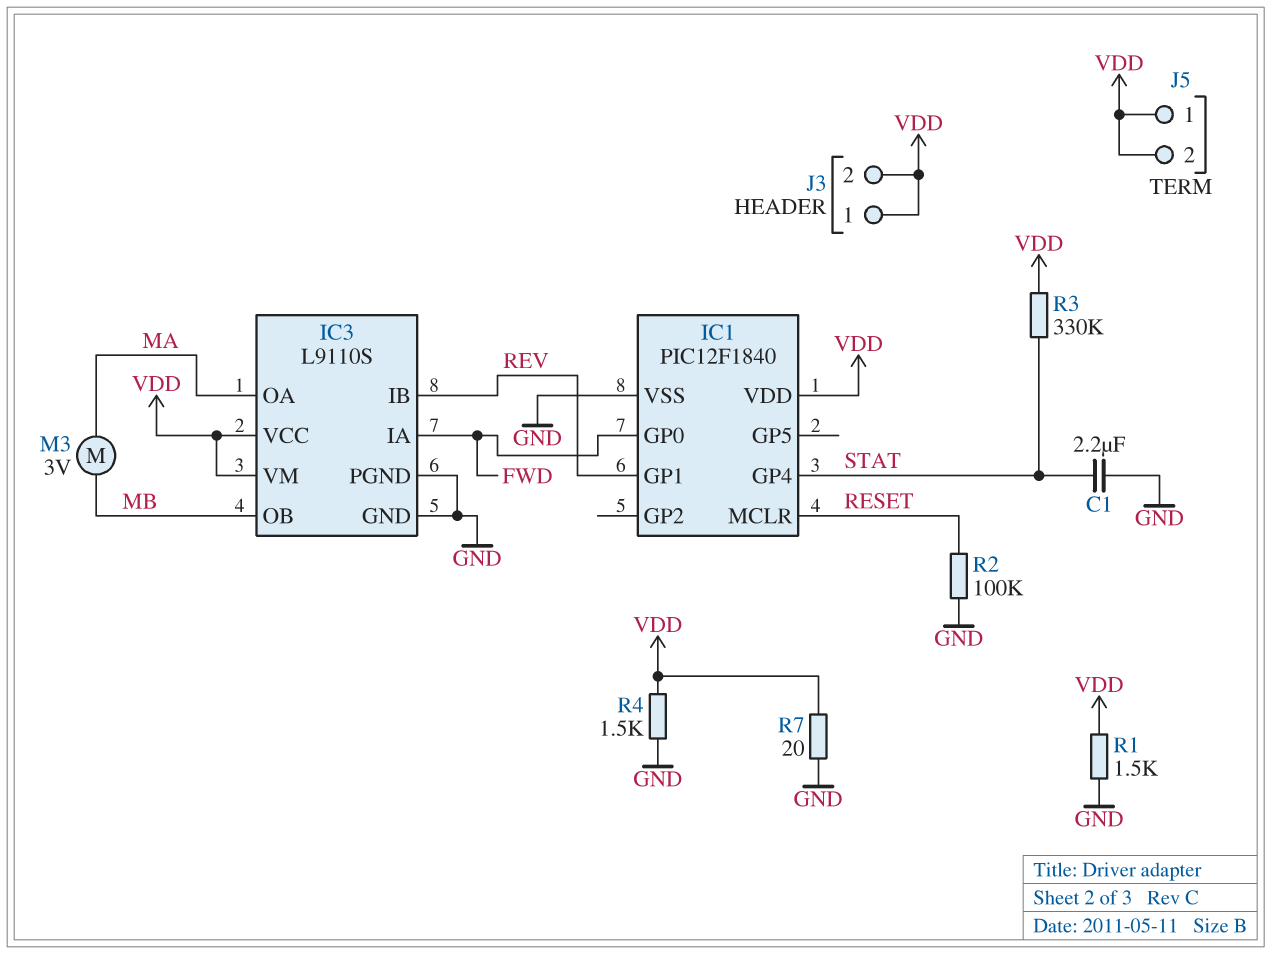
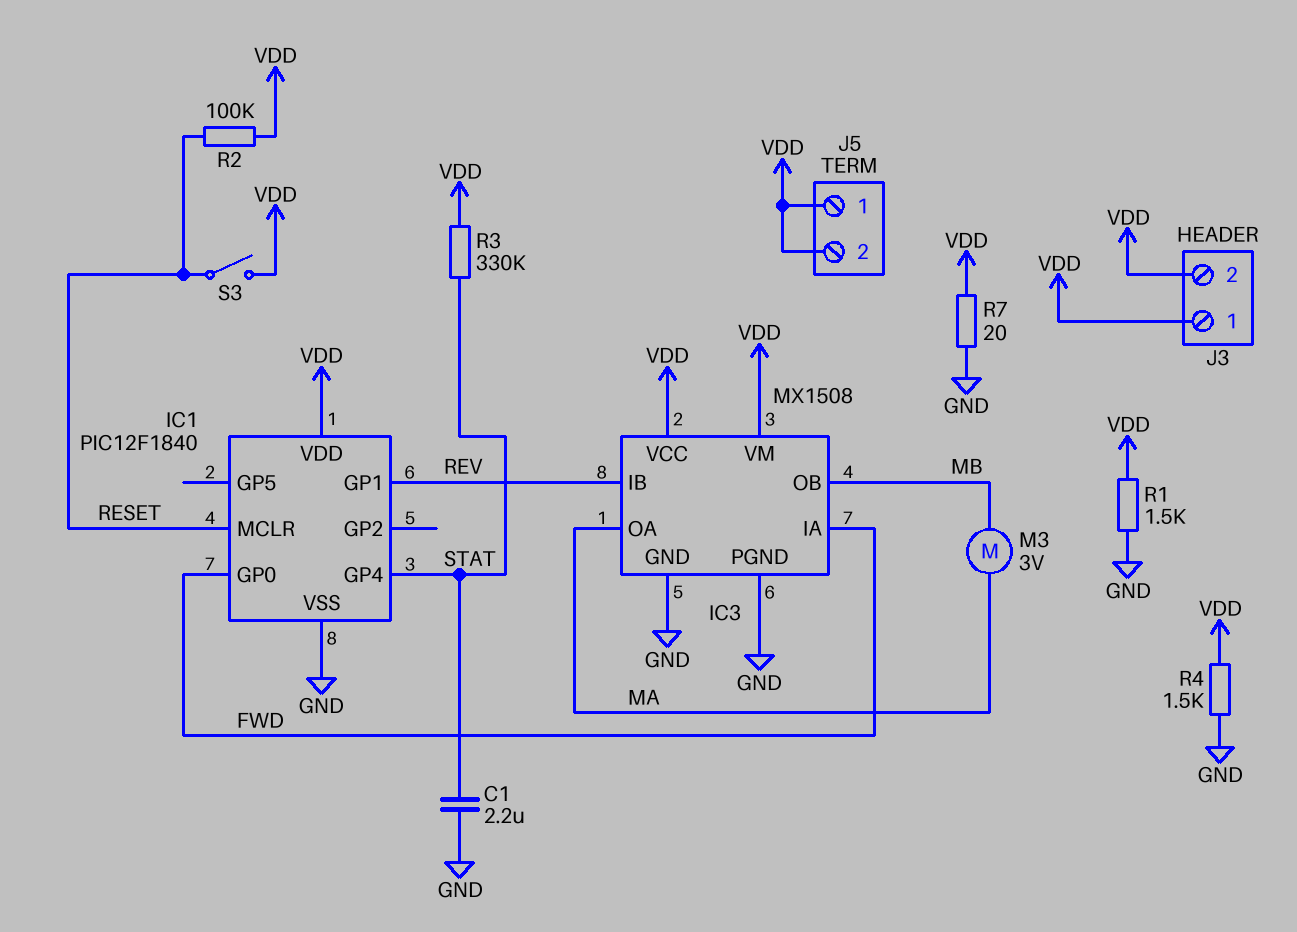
IC3: L9110S -> MX1508
R2: 100k (GND, RESET) -> 100k (RESET, VDD)
S3: none -> switch (RESET, VDD)

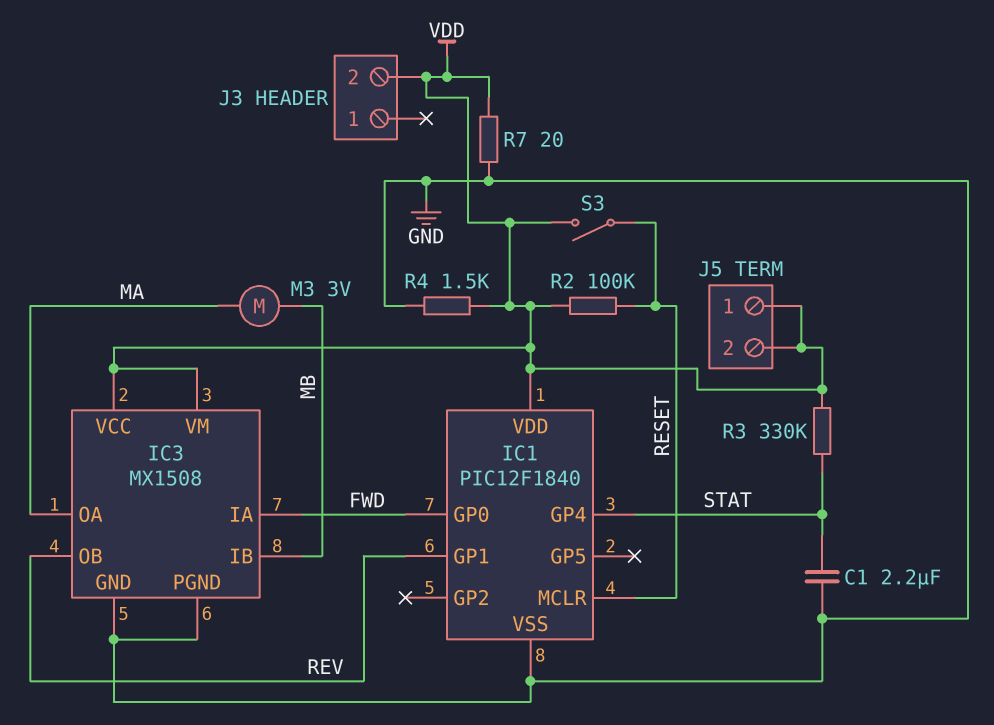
IC3 pin IB: REV -> MB
IC3 pin OB: MB -> REV
J3 pin 1: VDD -> none
R1: 1.5k (GND, VDD) -> none

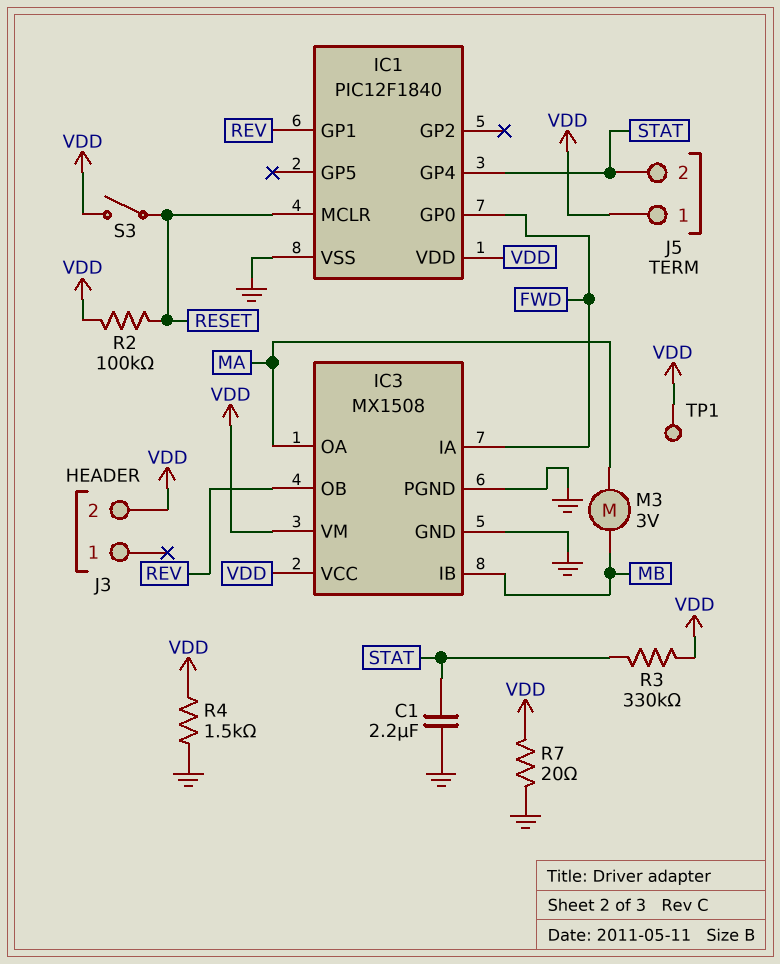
J5 pin 2: VDD -> STAT
TP1: none -> test point (VDD)

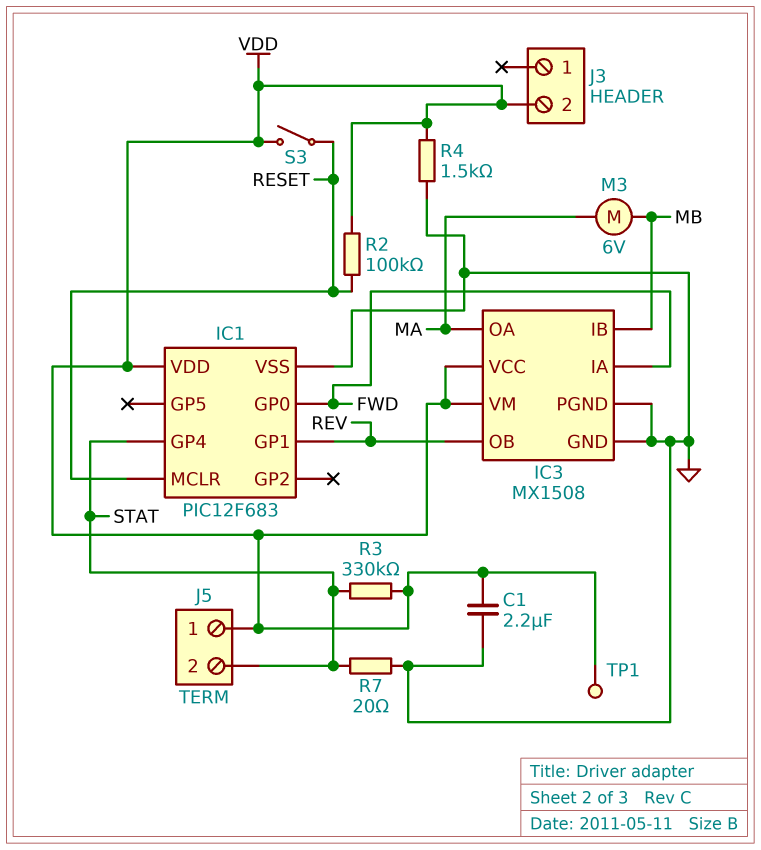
C1: 2.2uF (GND, STAT) -> 2.2uF (GND, VDD)
IC1: PIC12F1840 -> PIC12F683
M3: motor 3V (MA, MB) -> motor 6V (MA, MB)
R7: 20 (GND, VDD) -> 20 (GND, STAT)

